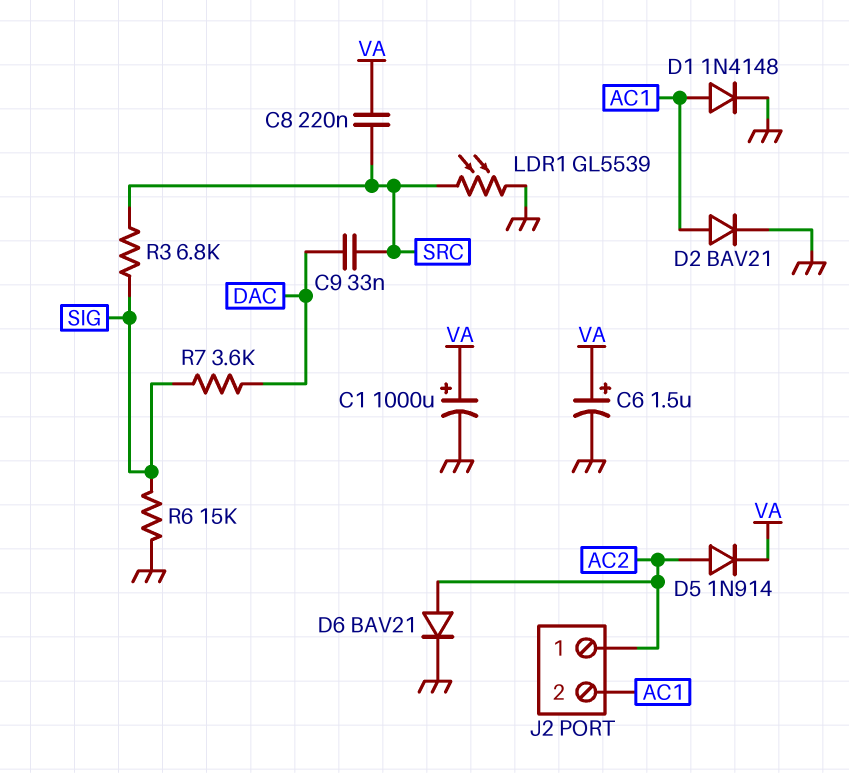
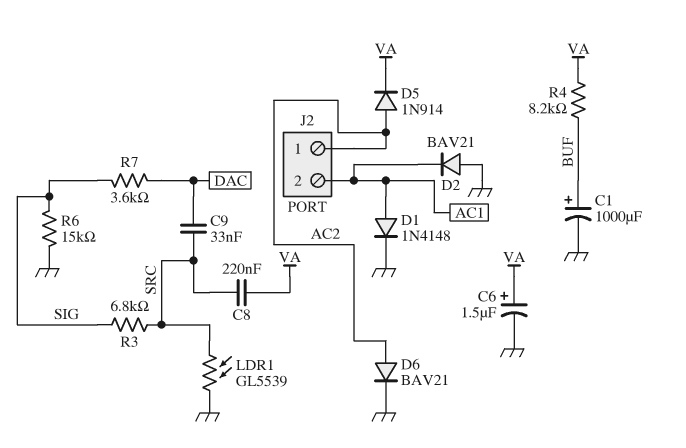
C1: 1000uF (plus VA, minus GND) -> 1000uF (plus BUF, minus GND)
D2: diode BAV21 (A AC1, K GND) -> diode BAV21 (A GND, K AC1)
R4: none -> 8.2k (BUF, VA)

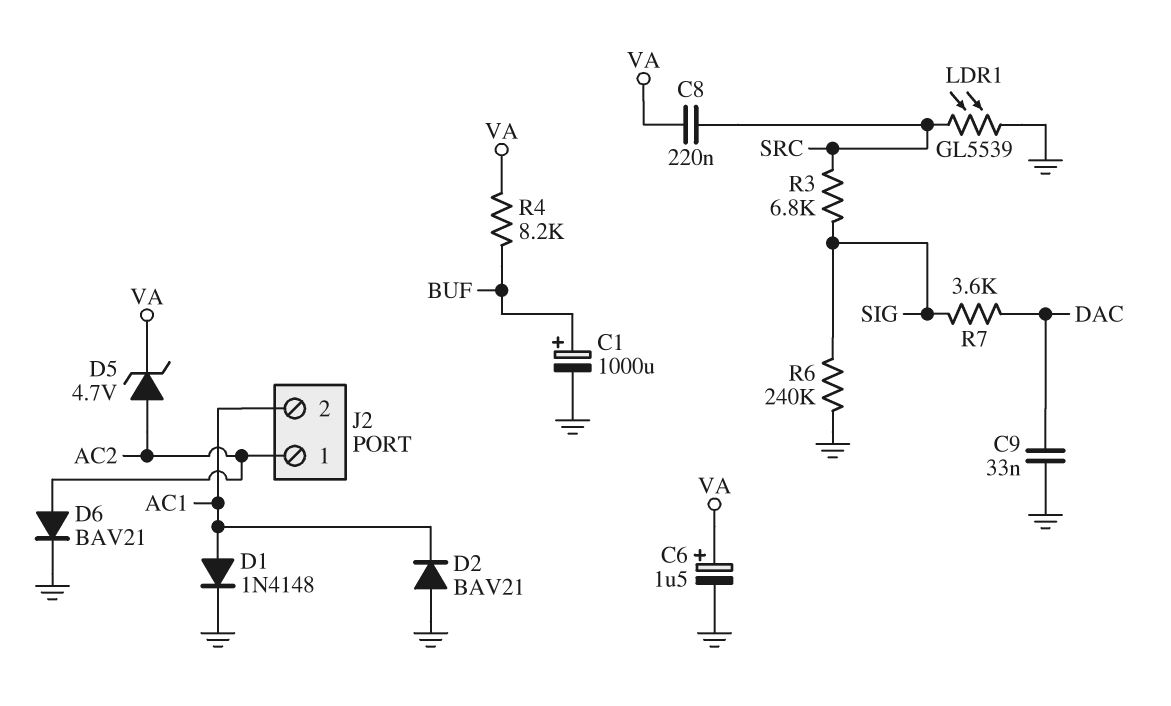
C9: 33nF (DAC, SRC) -> 33nF (DAC, GND)
D5: diode 1N914 (A AC2, K VA) -> zener 4.7V (A AC2, K VA)
R6: 15k (GND, SIG) -> 240k (GND, SIG)

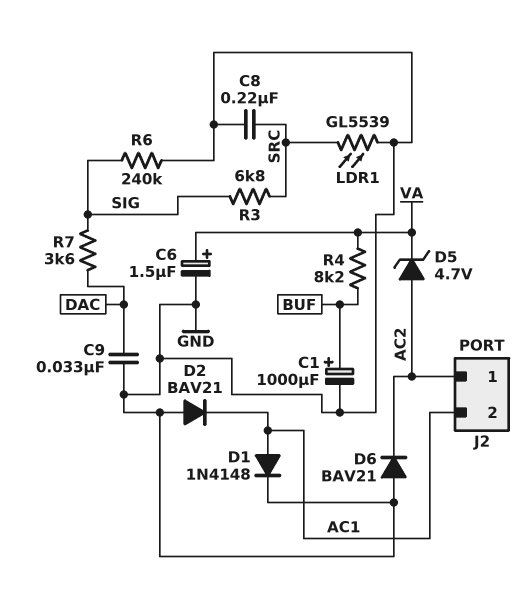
C8: 220nF (SRC, VA) -> 220nF (GND, SRC)
D6: diode BAV21 (A AC2, K GND) -> diode BAV21 (A GND, K AC2)

